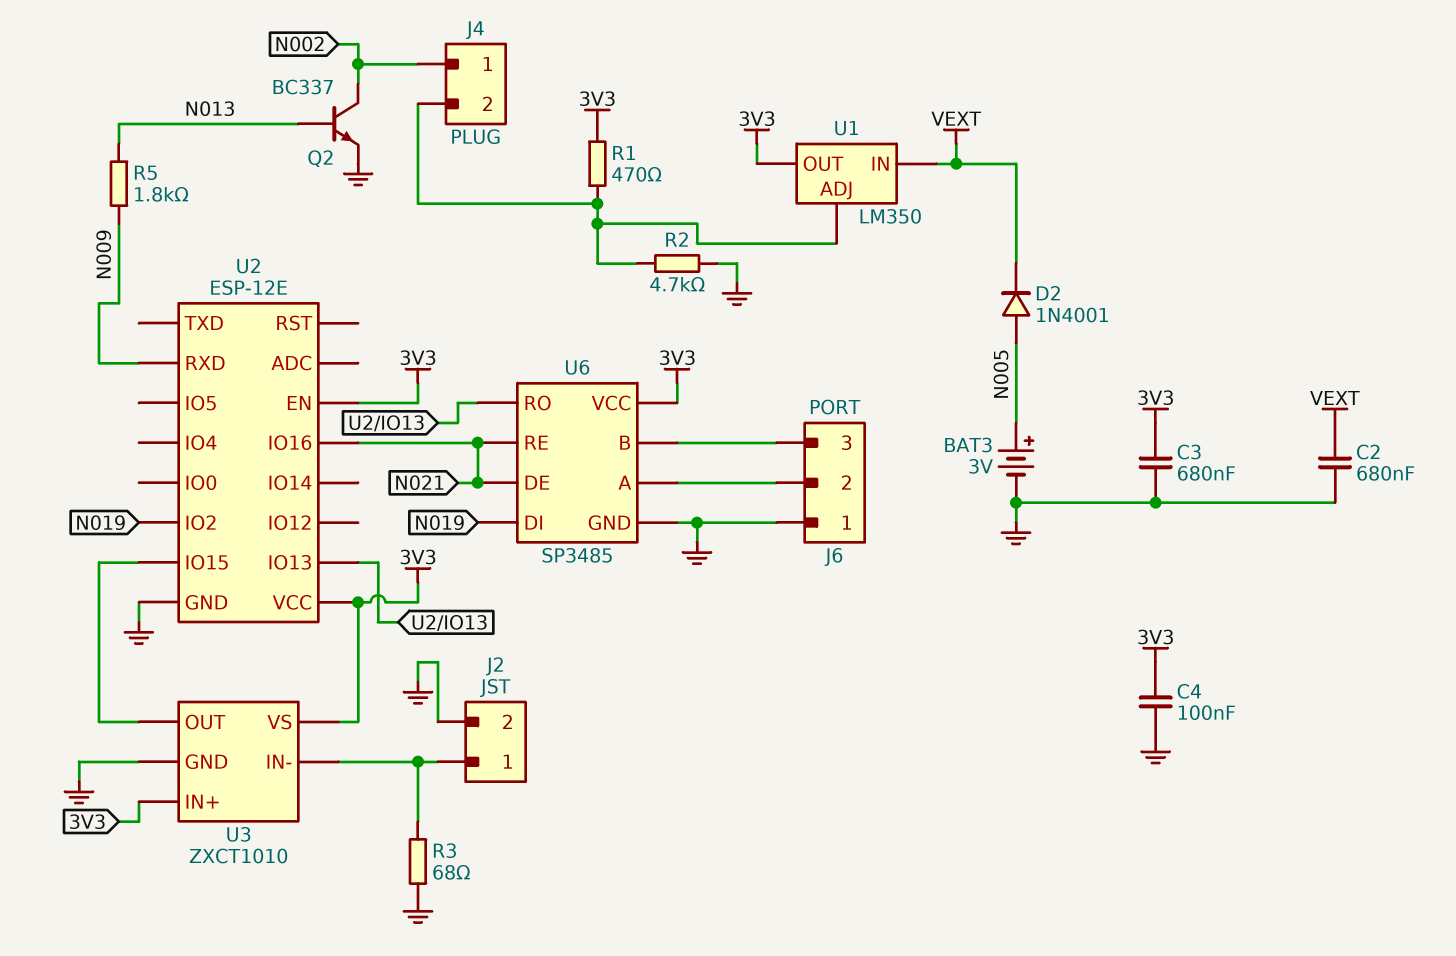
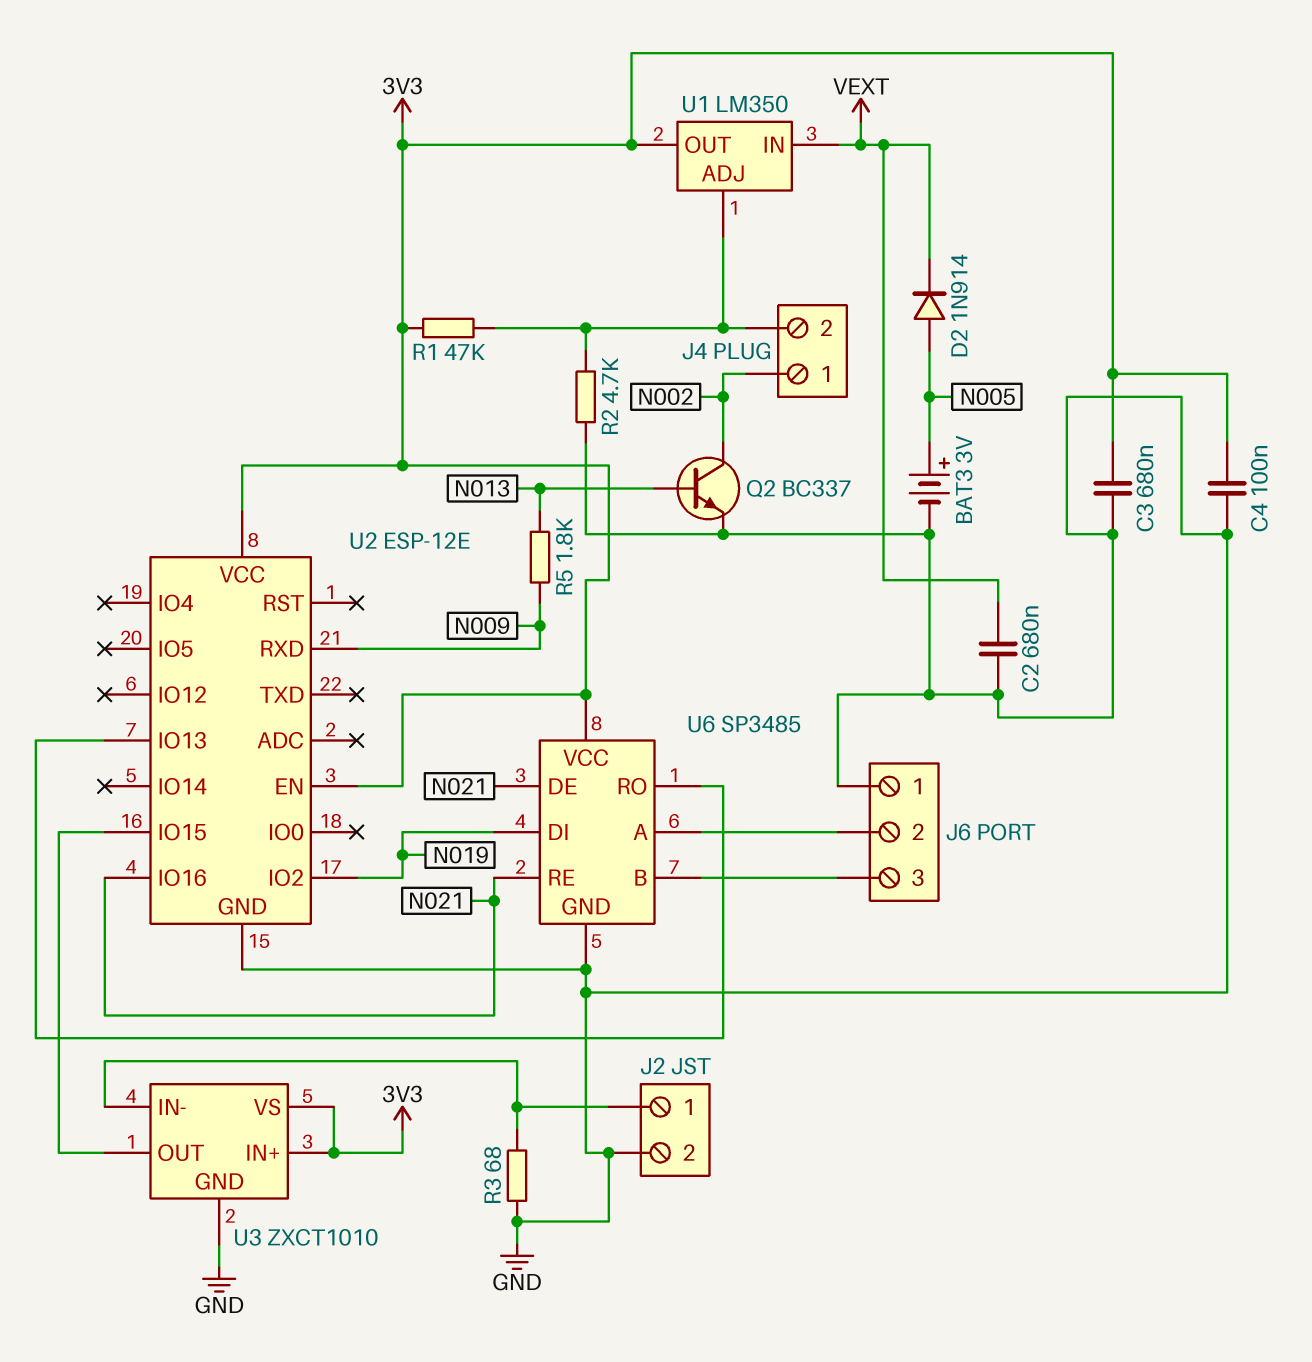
D2: diode 1N4001 (A N005, K VEXT) -> diode 1N914 (A N005, K VEXT)
R1: 470 (3V3, J4/2) -> 47k (3V3, J4/2)

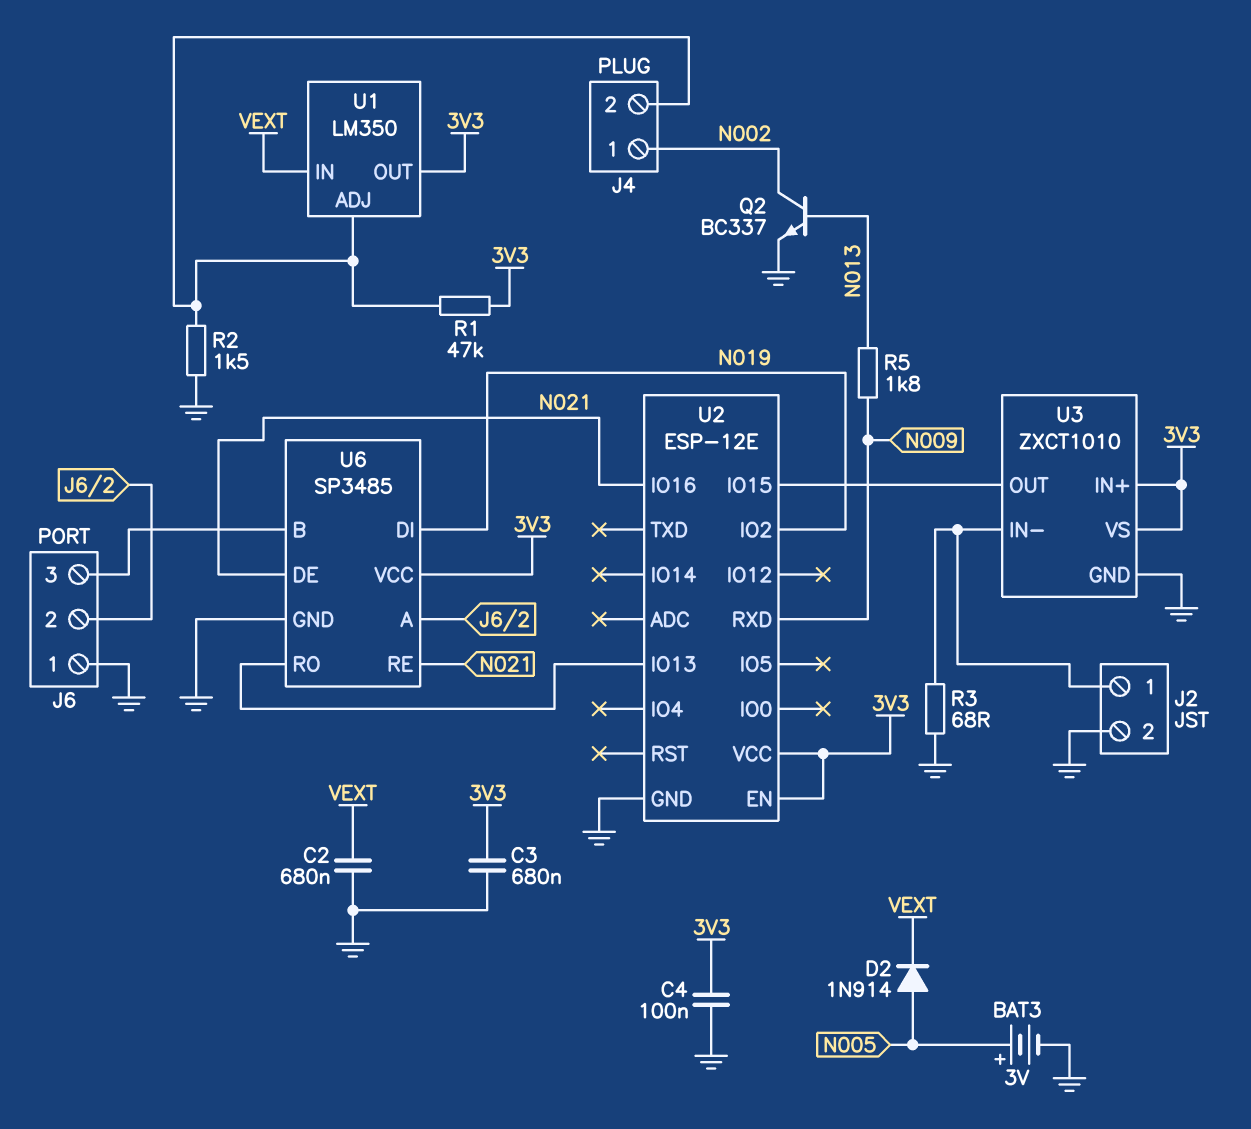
R2: 4.7k (GND, J4/2) -> 1.5k (GND, J4/2)

